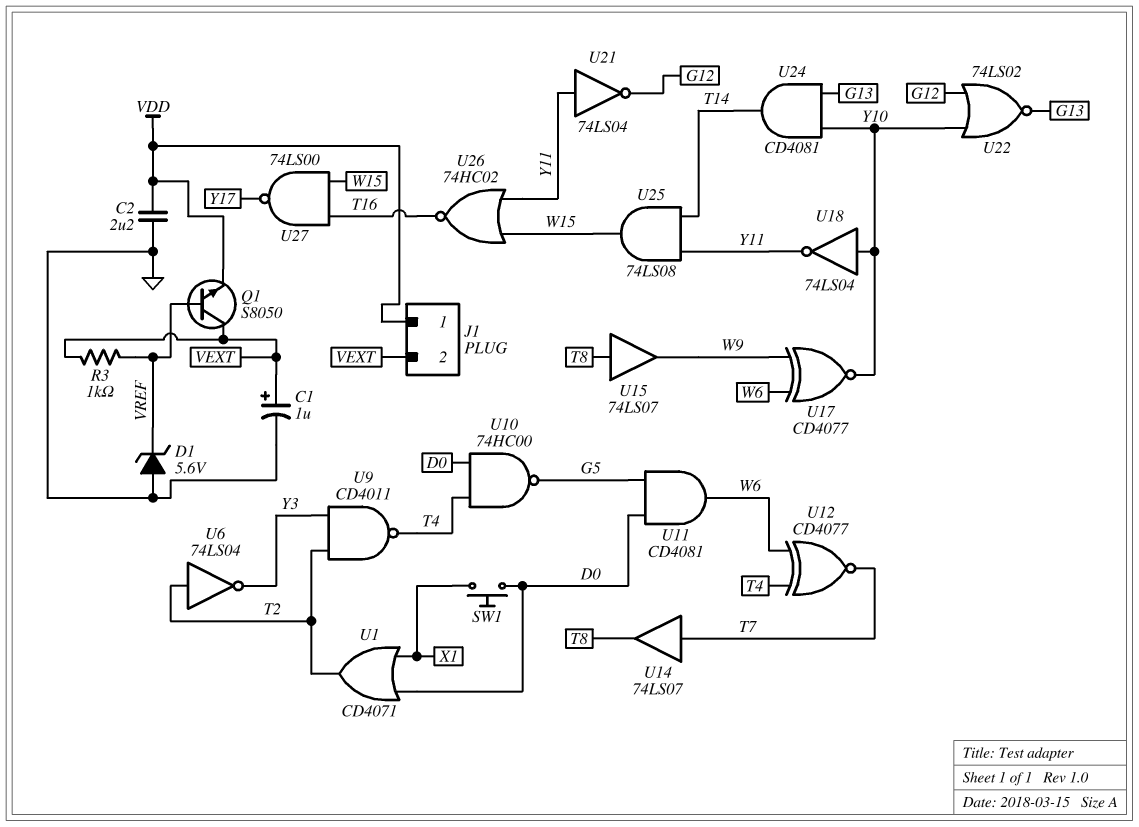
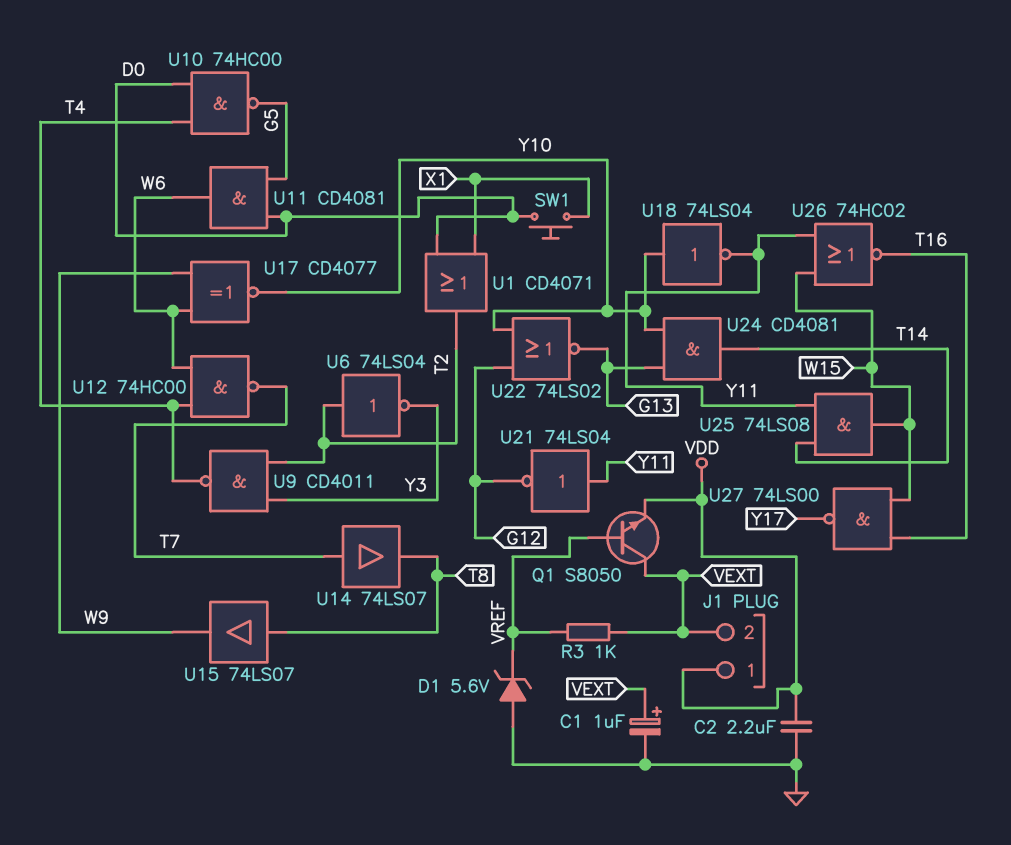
U12: XNOR CD4077 (in T4, in W6, out T7) -> NAND 74HC00 (in T4, in W6, out T7)

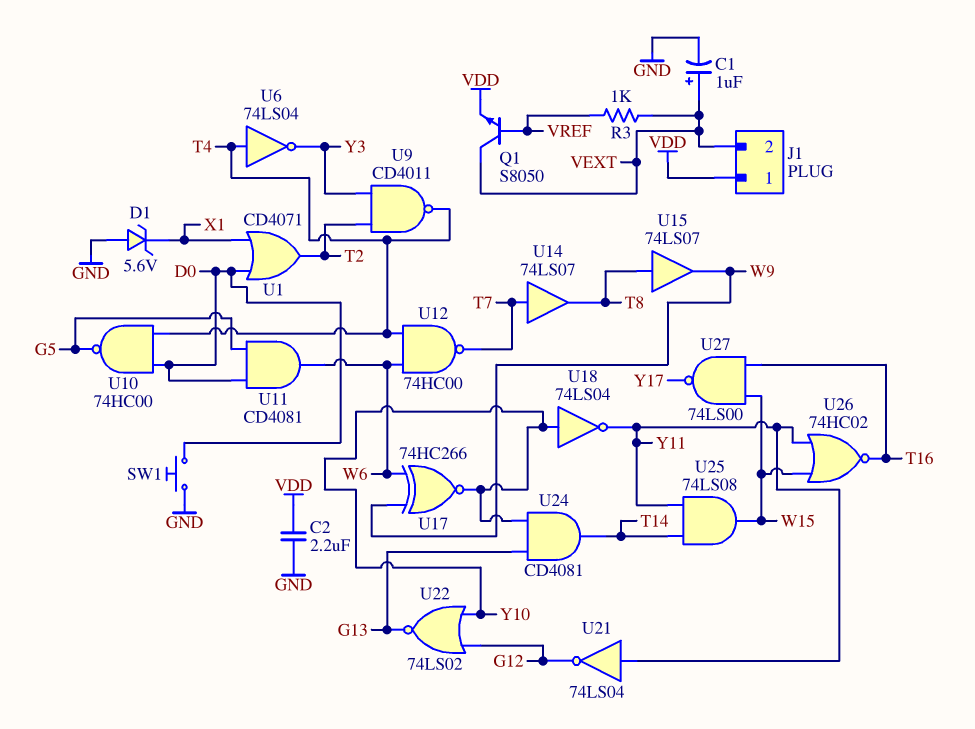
D1: zener 5.6V (A GND, K VREF) -> zener 5.6V (A GND, K X1)
SW1: button (D0, X1) -> button (D0, GND)
U6: NOT 74LS04 (in T2, out Y3) -> NOT 74LS04 (in T4, out Y3)
U17: XNOR CD4077 (in W6, in W9, out Y10) -> XNOR 74HC266 (in W6, in W9, out Y10)

